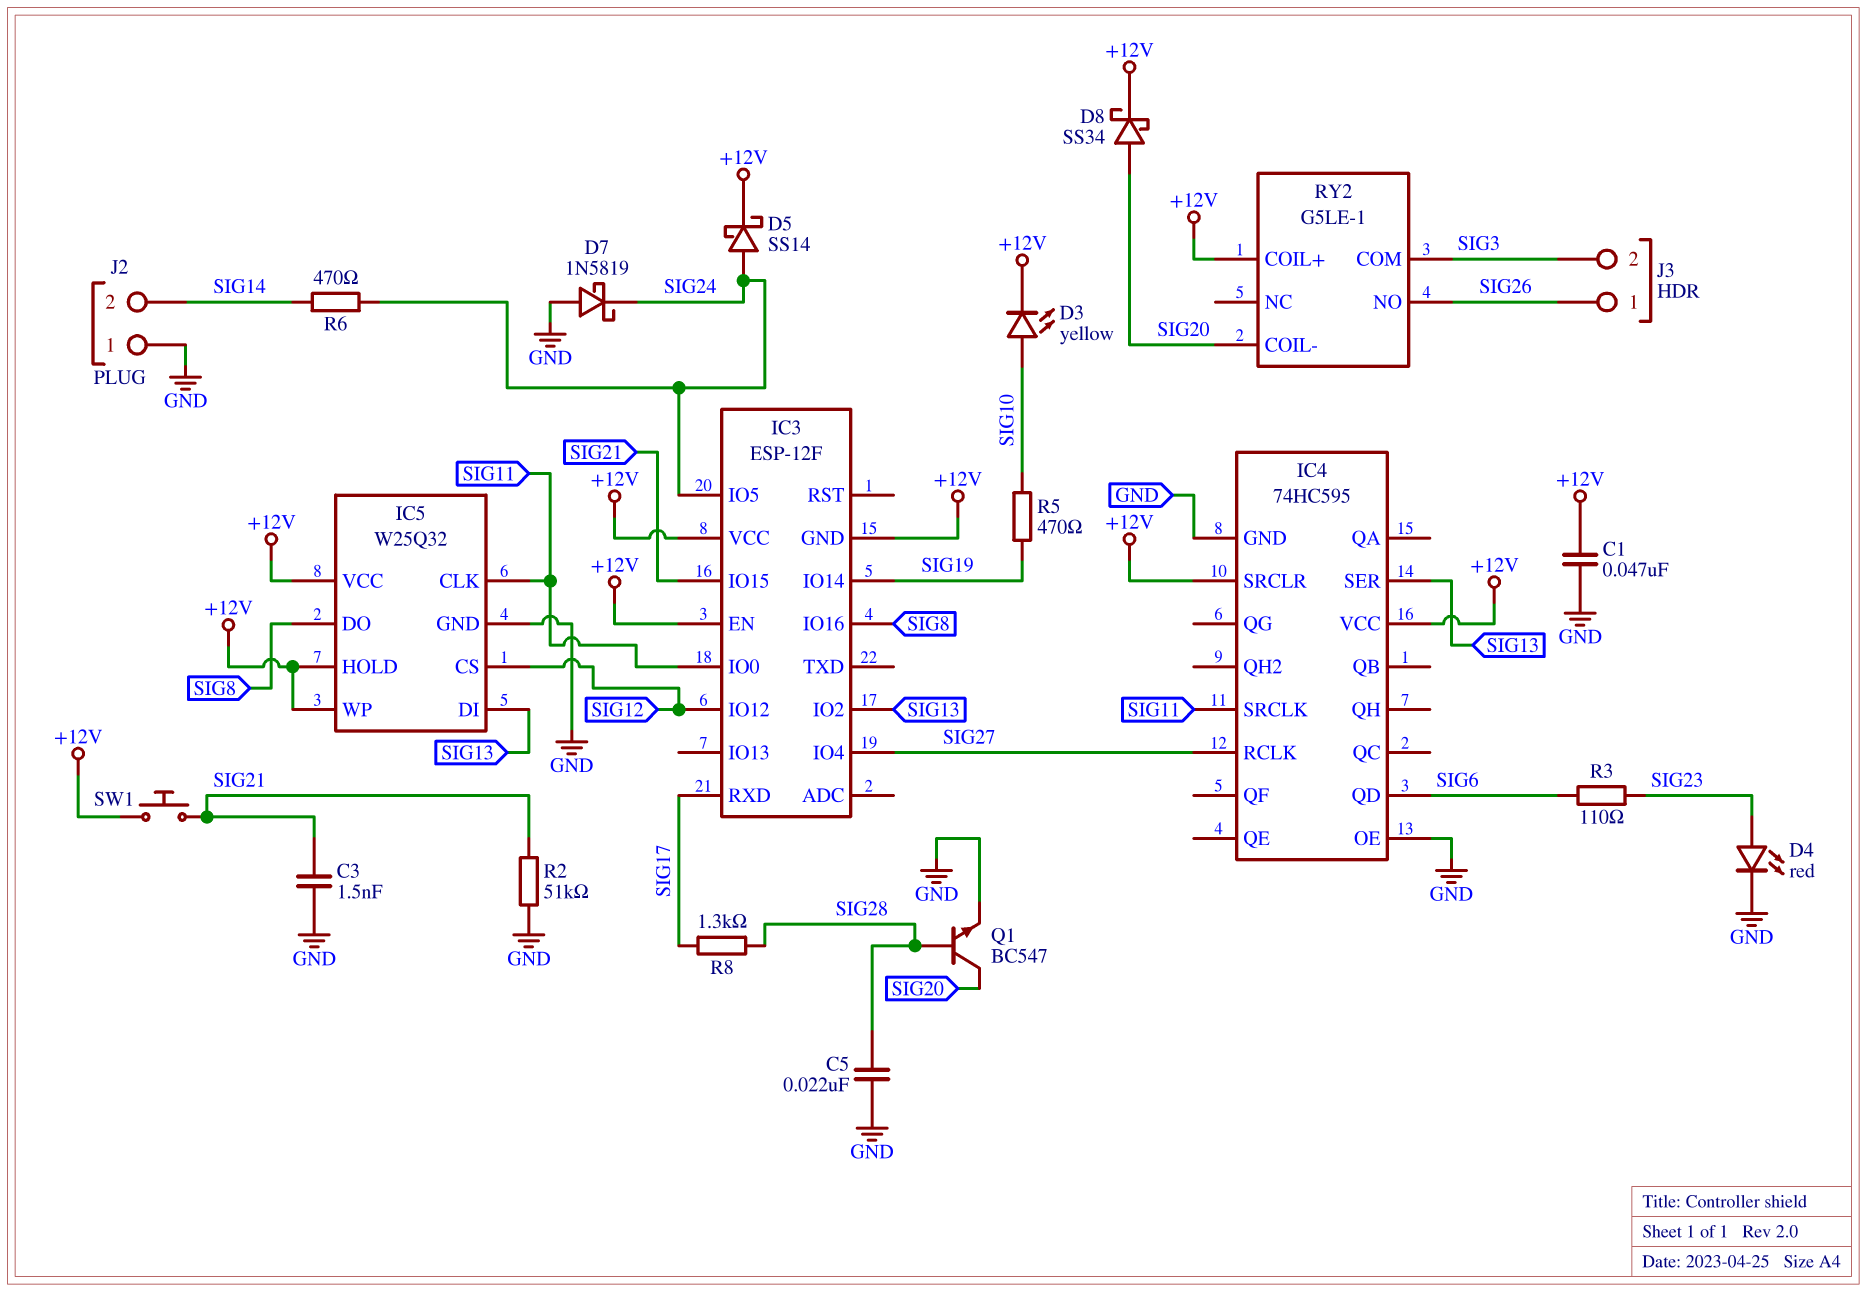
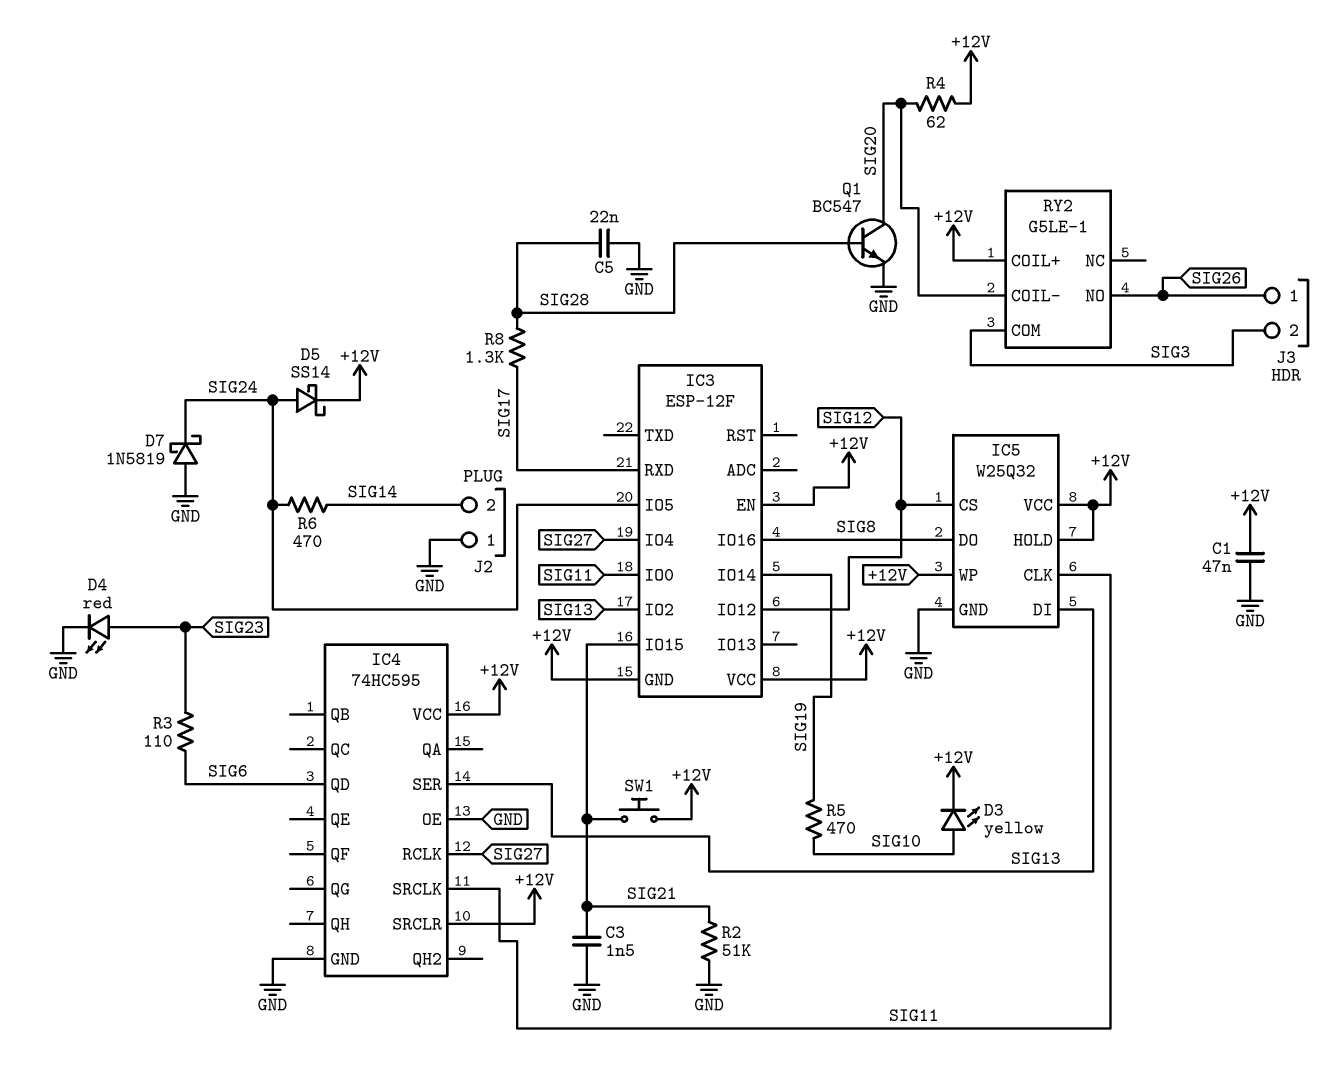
D8: schottky SS34 (A SIG20, K +12V) -> none
R4: none -> 62 (+12V, SIG20)

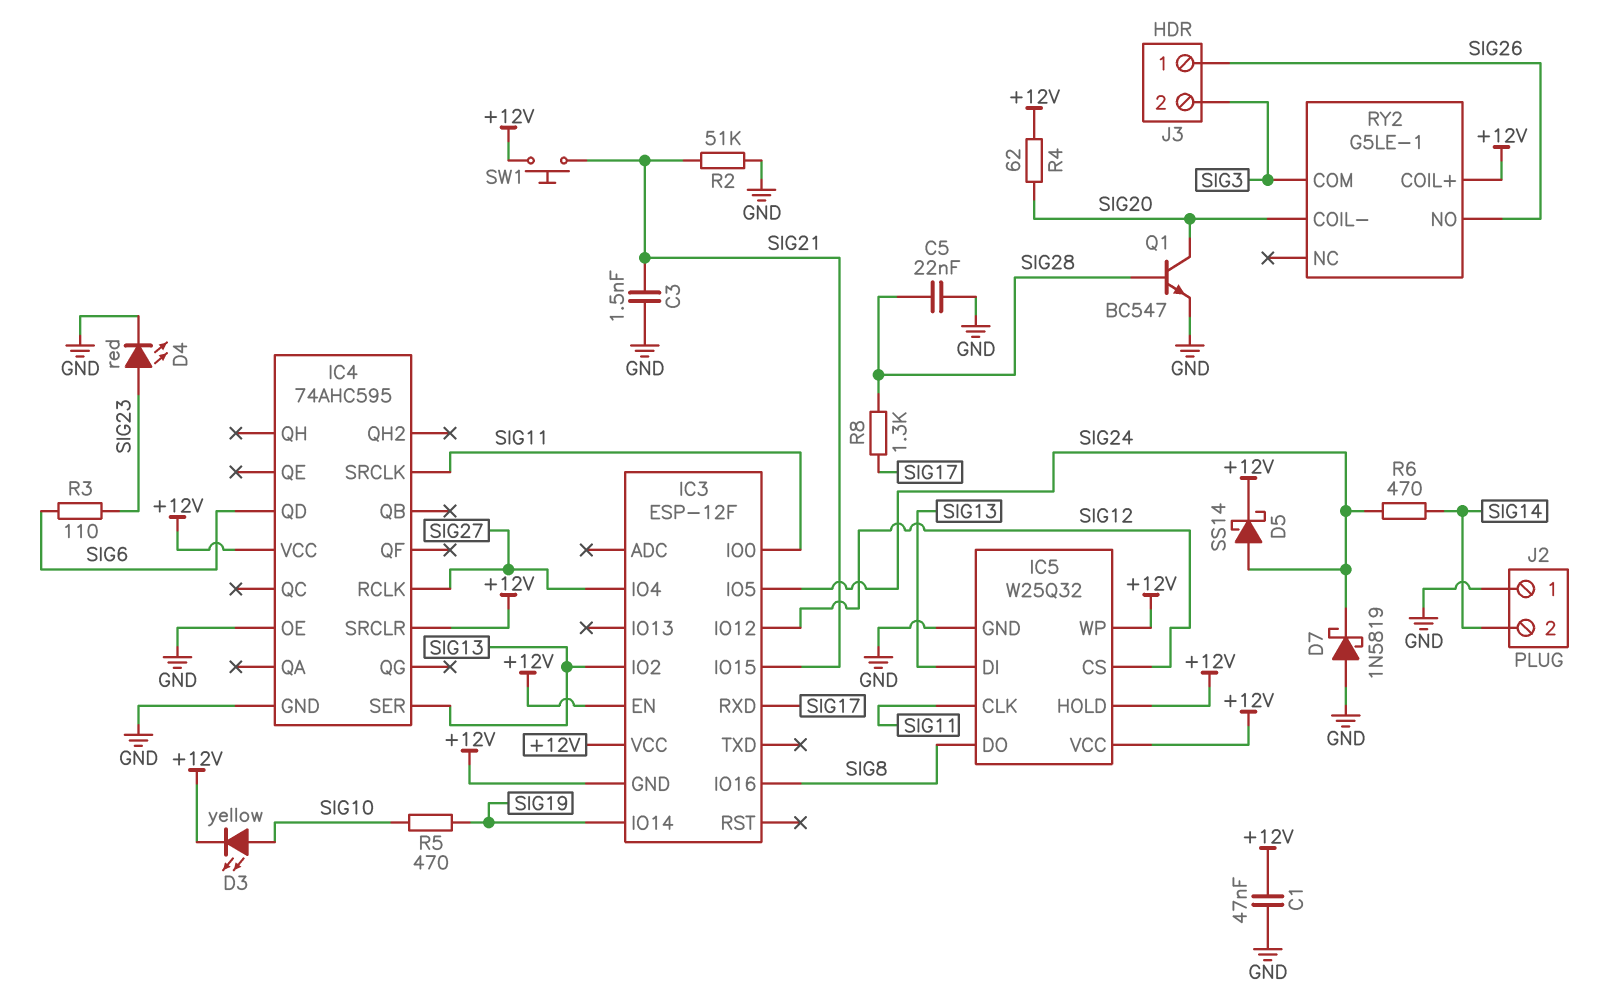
IC4: 74HC595 -> 74AHC595

